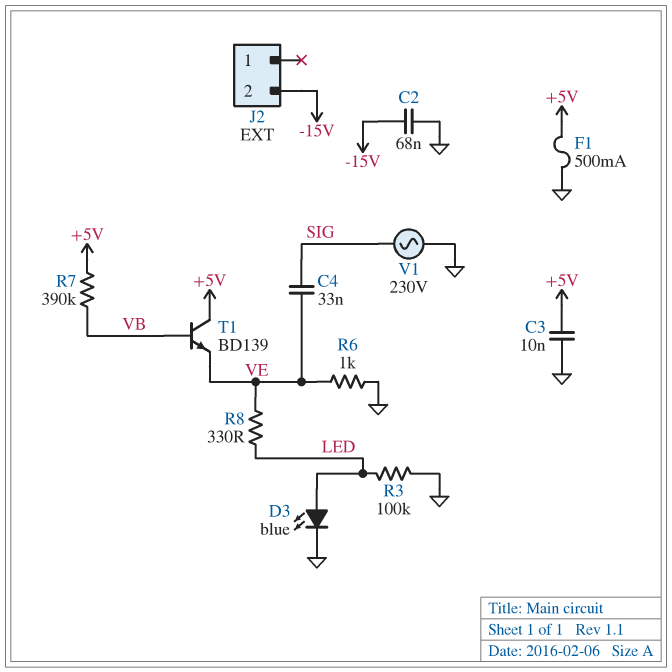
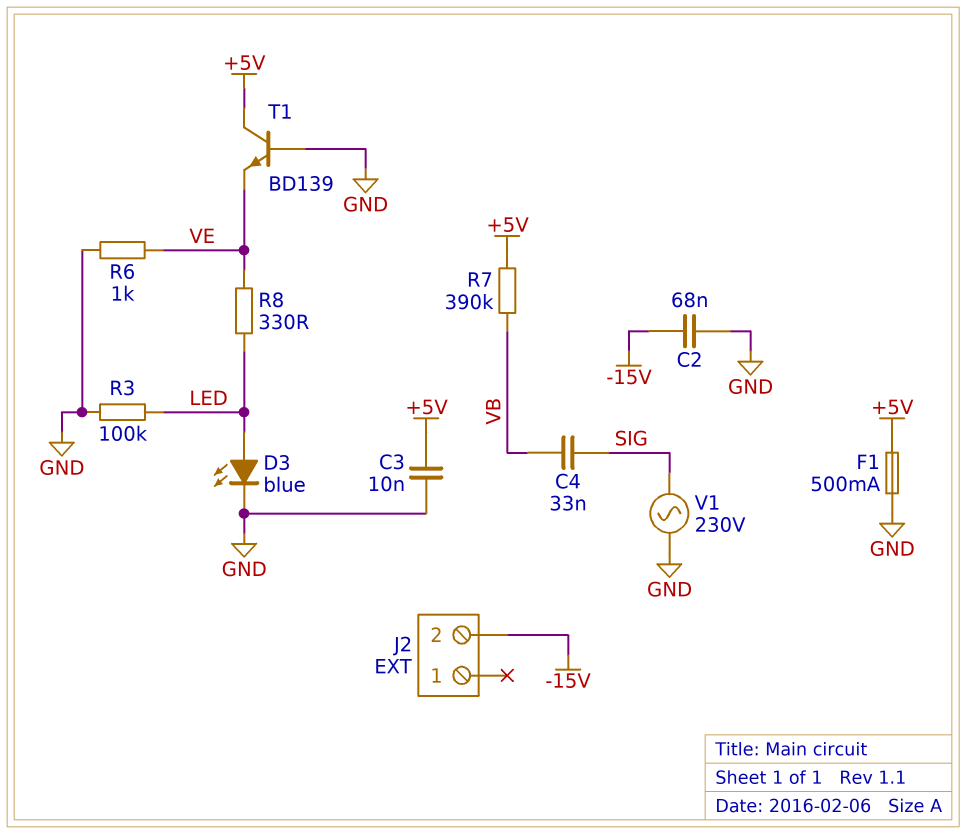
C4: 33nF (SIG, VE) -> 33nF (SIG, VB)
T1: NPN BD139 (B VB, C +5V, E VE) -> NPN BD139 (B GND, C +5V, E VE)

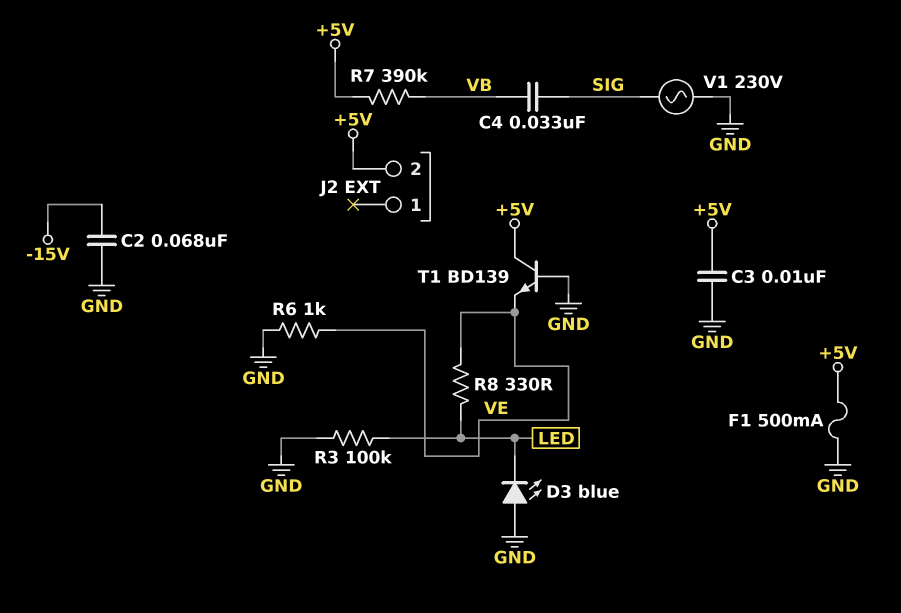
D3: LED blue (A LED, K GND) -> LED blue (A GND, K LED)
J2 pin 2: -15V -> +5V

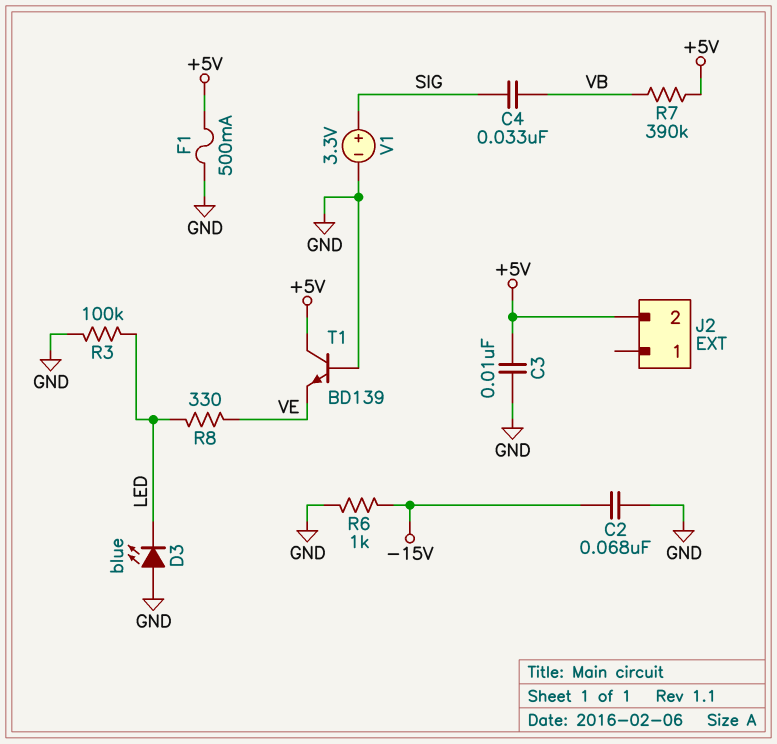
R6: 1k (GND, VE) -> 1k (-15V, GND)
V1: AC 230V (GND, SIG) -> 3.3V (plus SIG, minus GND)

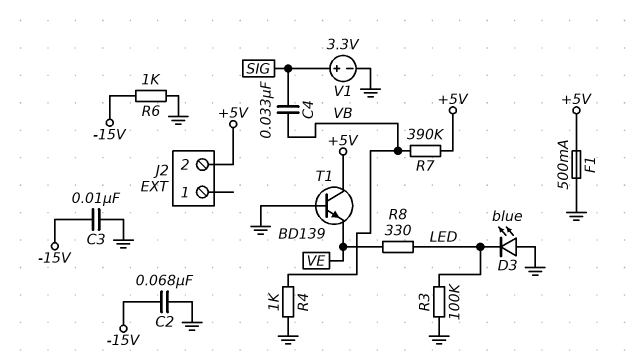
C3: 10nF (+5V, GND) -> 10nF (-15V, GND)
R4: none -> 1k (GND, VB)

